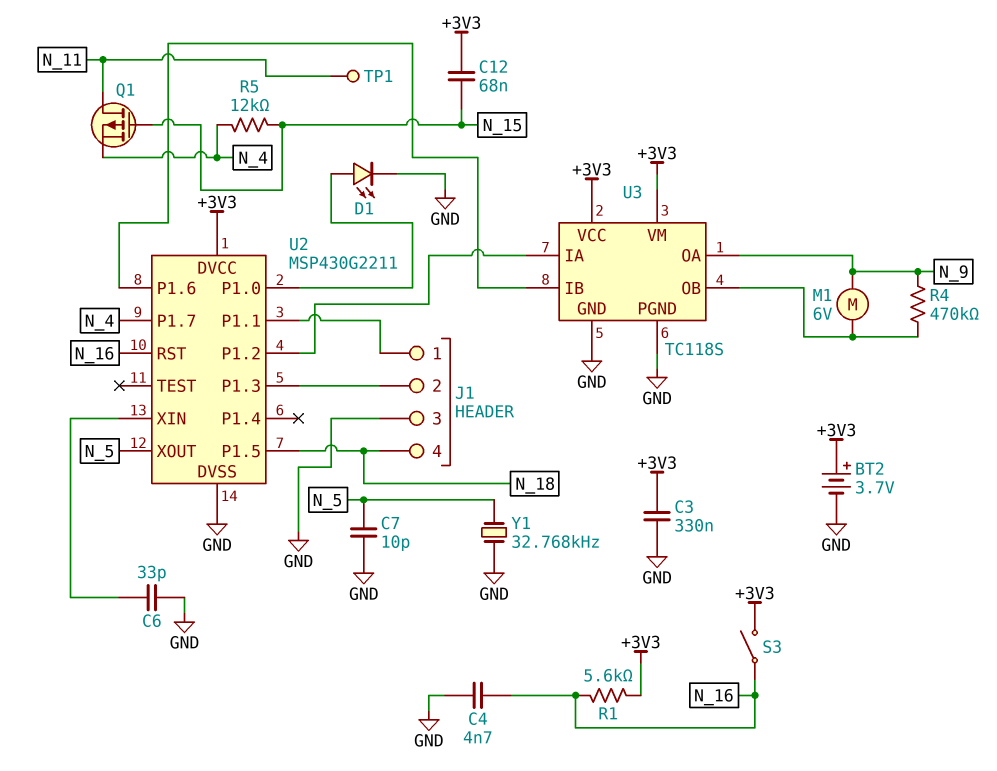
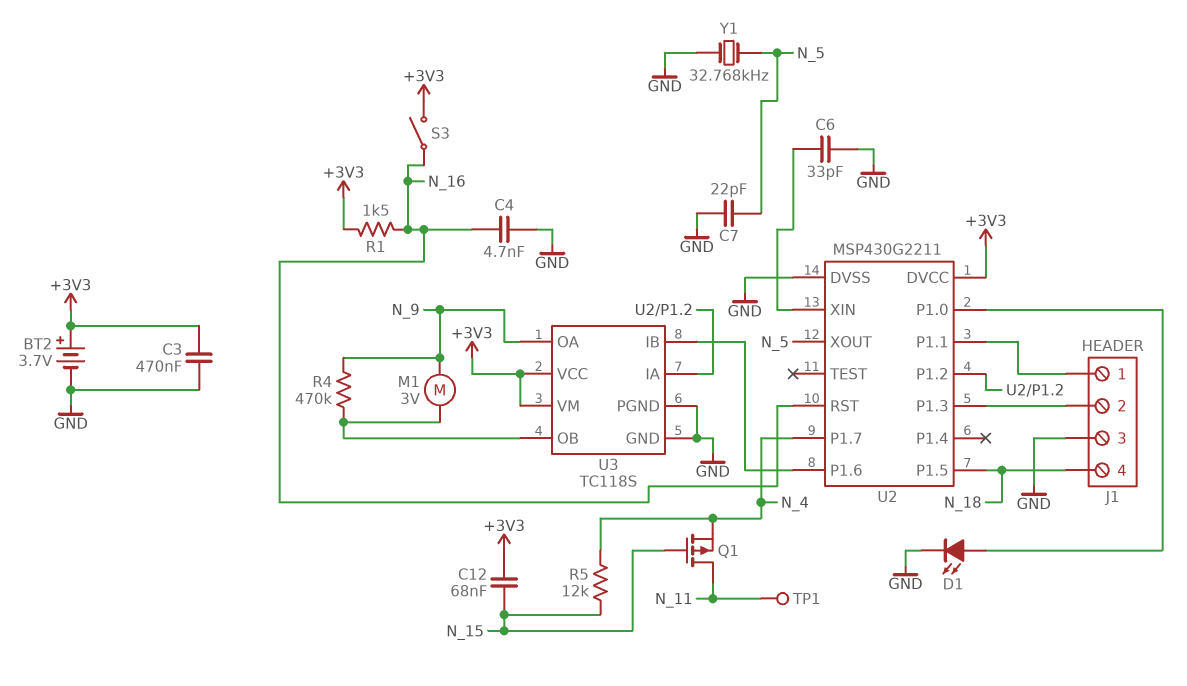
C3: 330nF (+3V3, GND) -> 470nF (+3V3, GND)
C7: 10pF (GND, N_5) -> 22pF (GND, N_5)
M1: motor 6V (N_9, U3/OB) -> motor 3V (N_9, U3/OB)
R1: 5.6k (+3V3, N_16) -> 1.5k (+3V3, N_16)

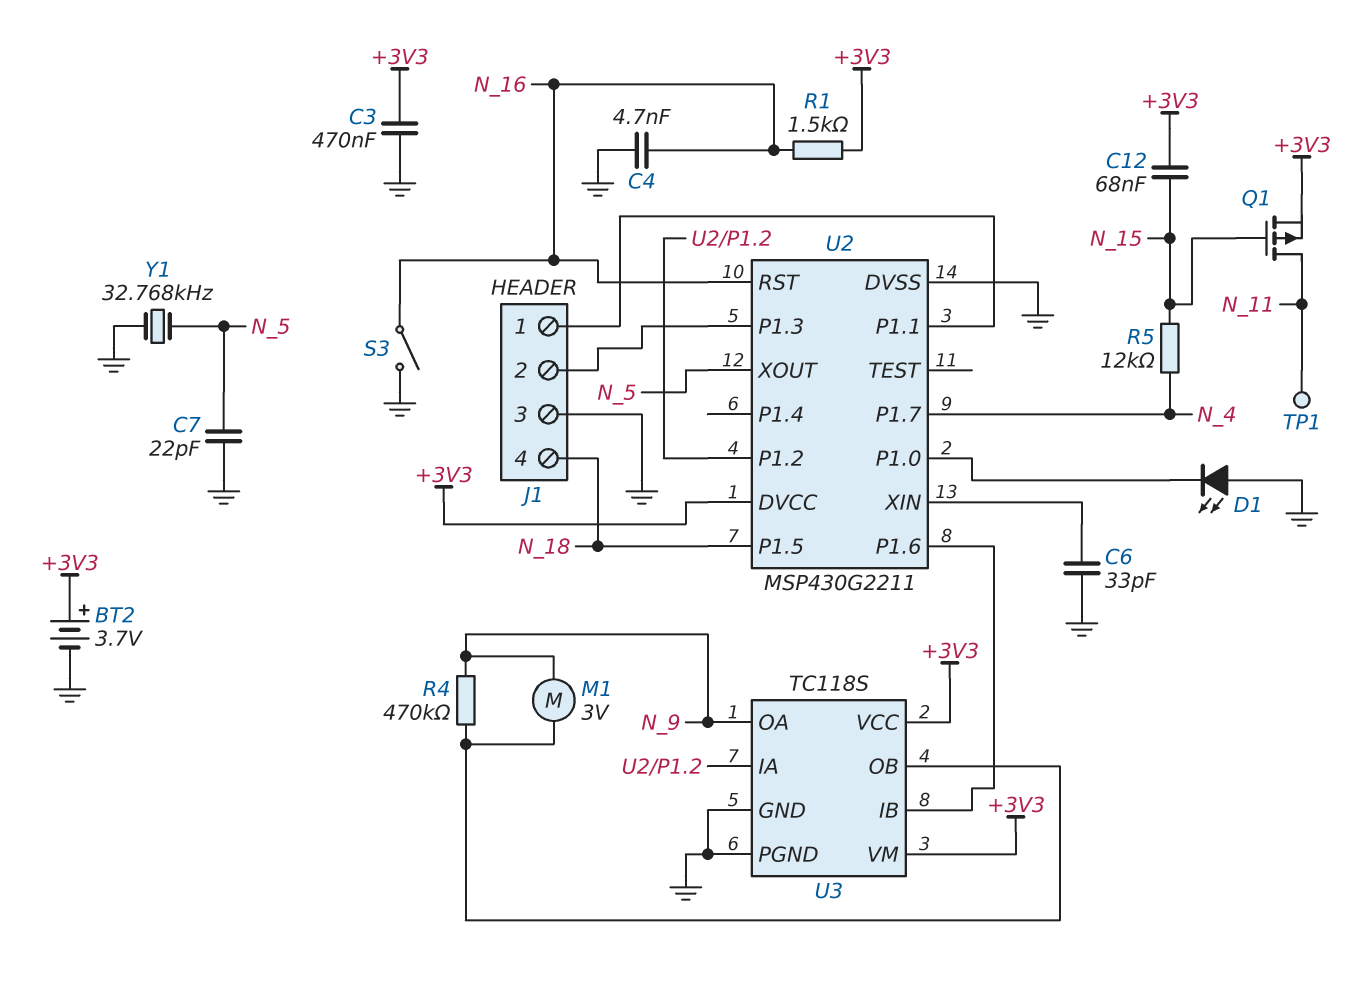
D1: LED (A U2/P1.0, K GND) -> LED (A GND, K U2/P1.0)
Q1: PMOS (G N_15, D N_11, S N_4) -> PMOS (G N_15, D N_11, S +3V3)
S3: switch (+3V3, N_16) -> switch (GND, N_16)

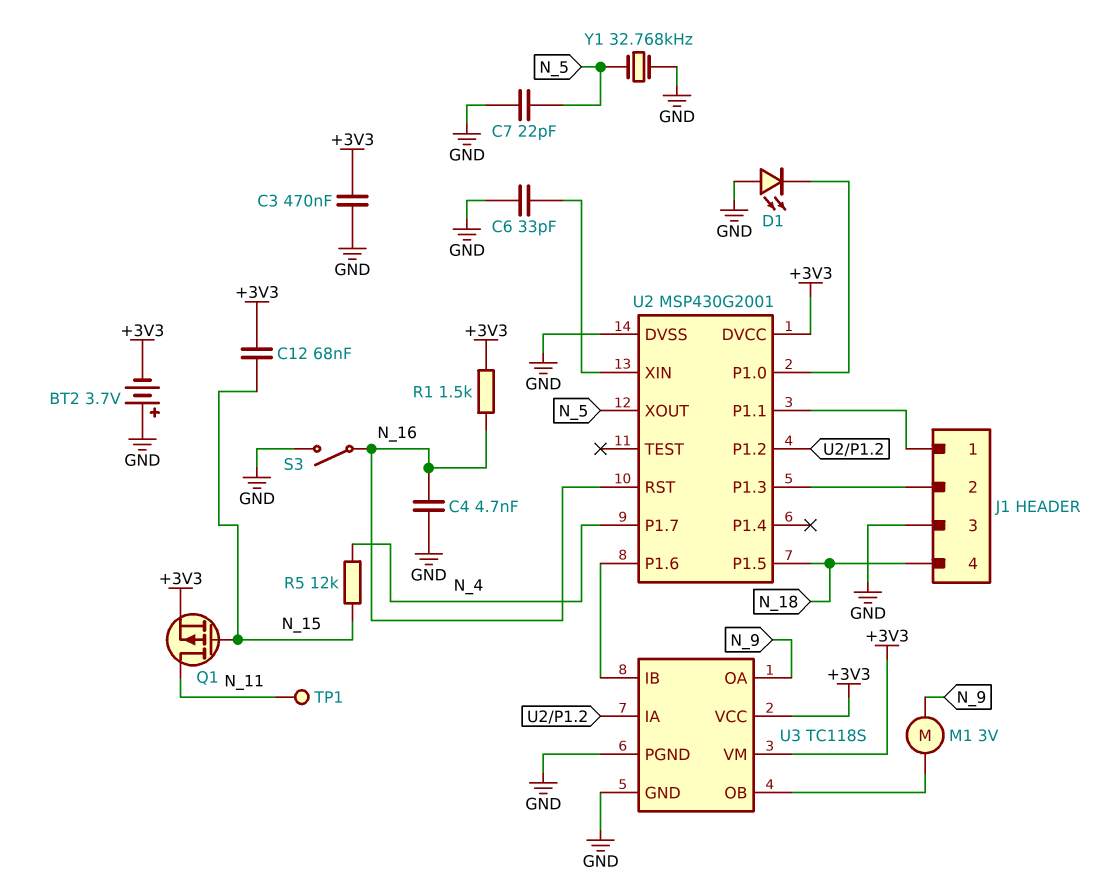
BT2: 3.7V (plus +3V3, minus GND) -> 3.7V (plus GND, minus +3V3)
R4: 470k (N_9, U3/OB) -> none
U2: MSP430G2211 -> MSP430G2001

